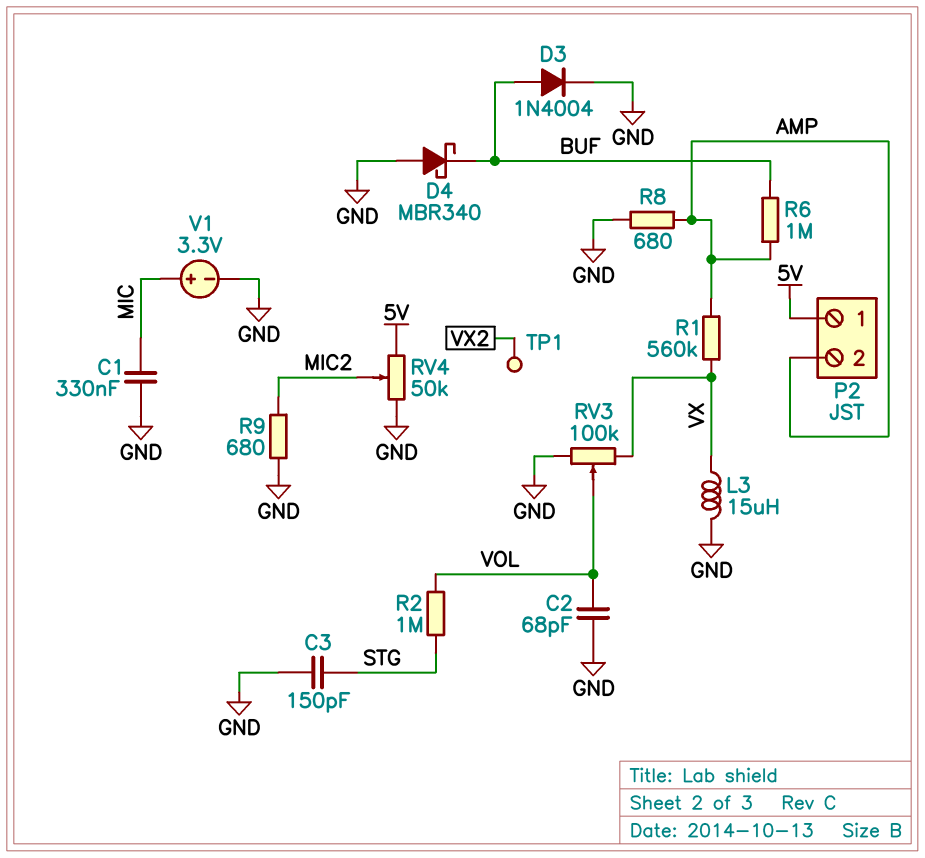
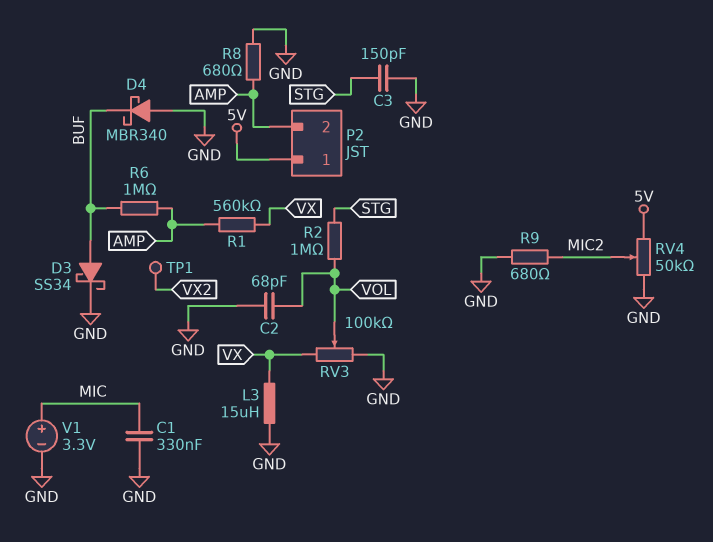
D3: diode 1N4004 (A BUF, K GND) -> schottky SS34 (A BUF, K GND)

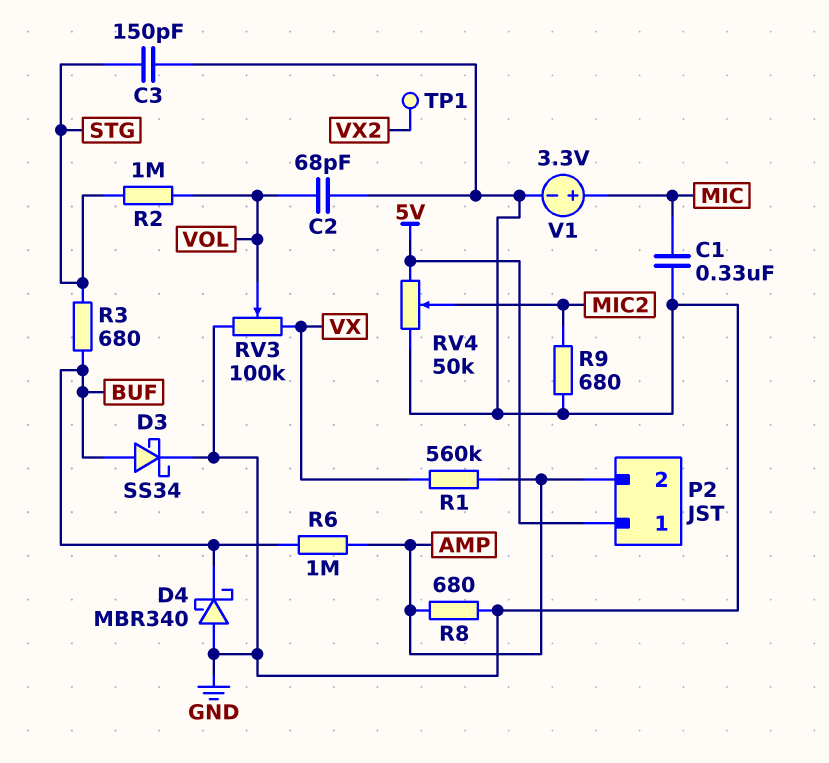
L3: 15uH (GND, VX) -> none
R3: none -> 680 (BUF, STG)

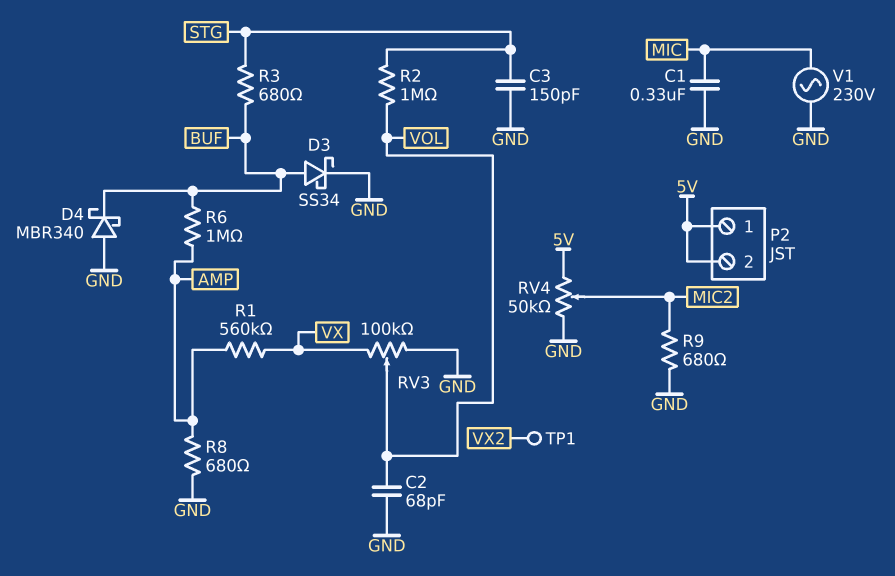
P2 pin 2: AMP -> 5V
V1: 3.3V (plus MIC, minus GND) -> AC 230V (GND, MIC)

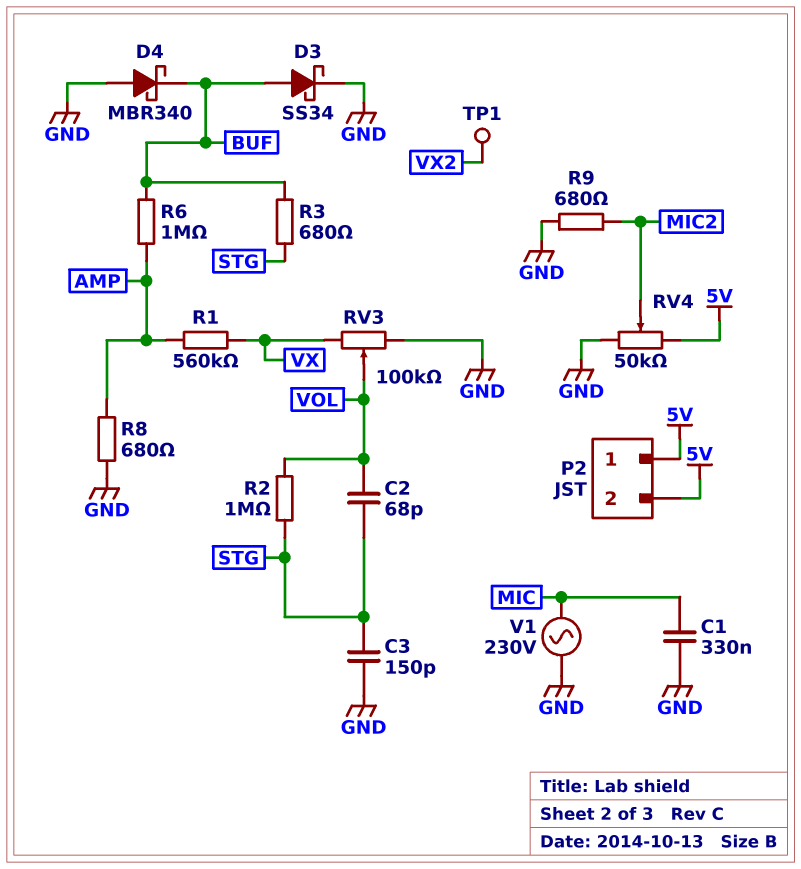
C2: 68pF (GND, VOL) -> 68pF (STG, VOL)

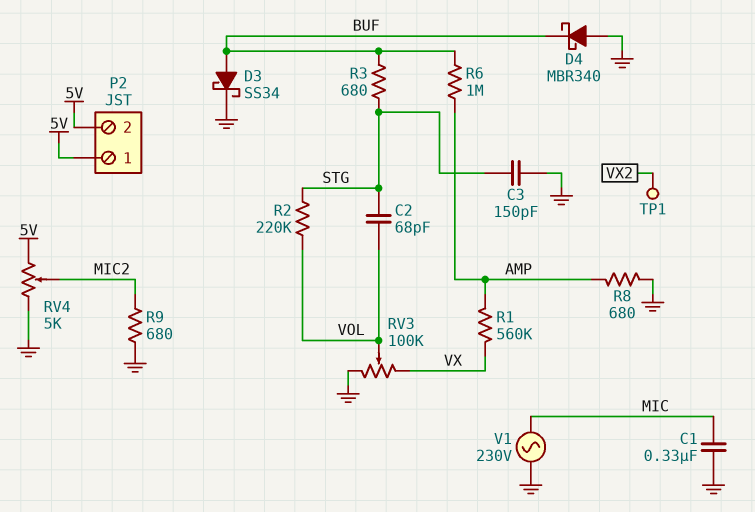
R2: 1M (STG, VOL) -> 220k (STG, VOL)
RV4: 50k (5V, GND, wiper MIC2) -> 5k (5V, GND, wiper MIC2)

